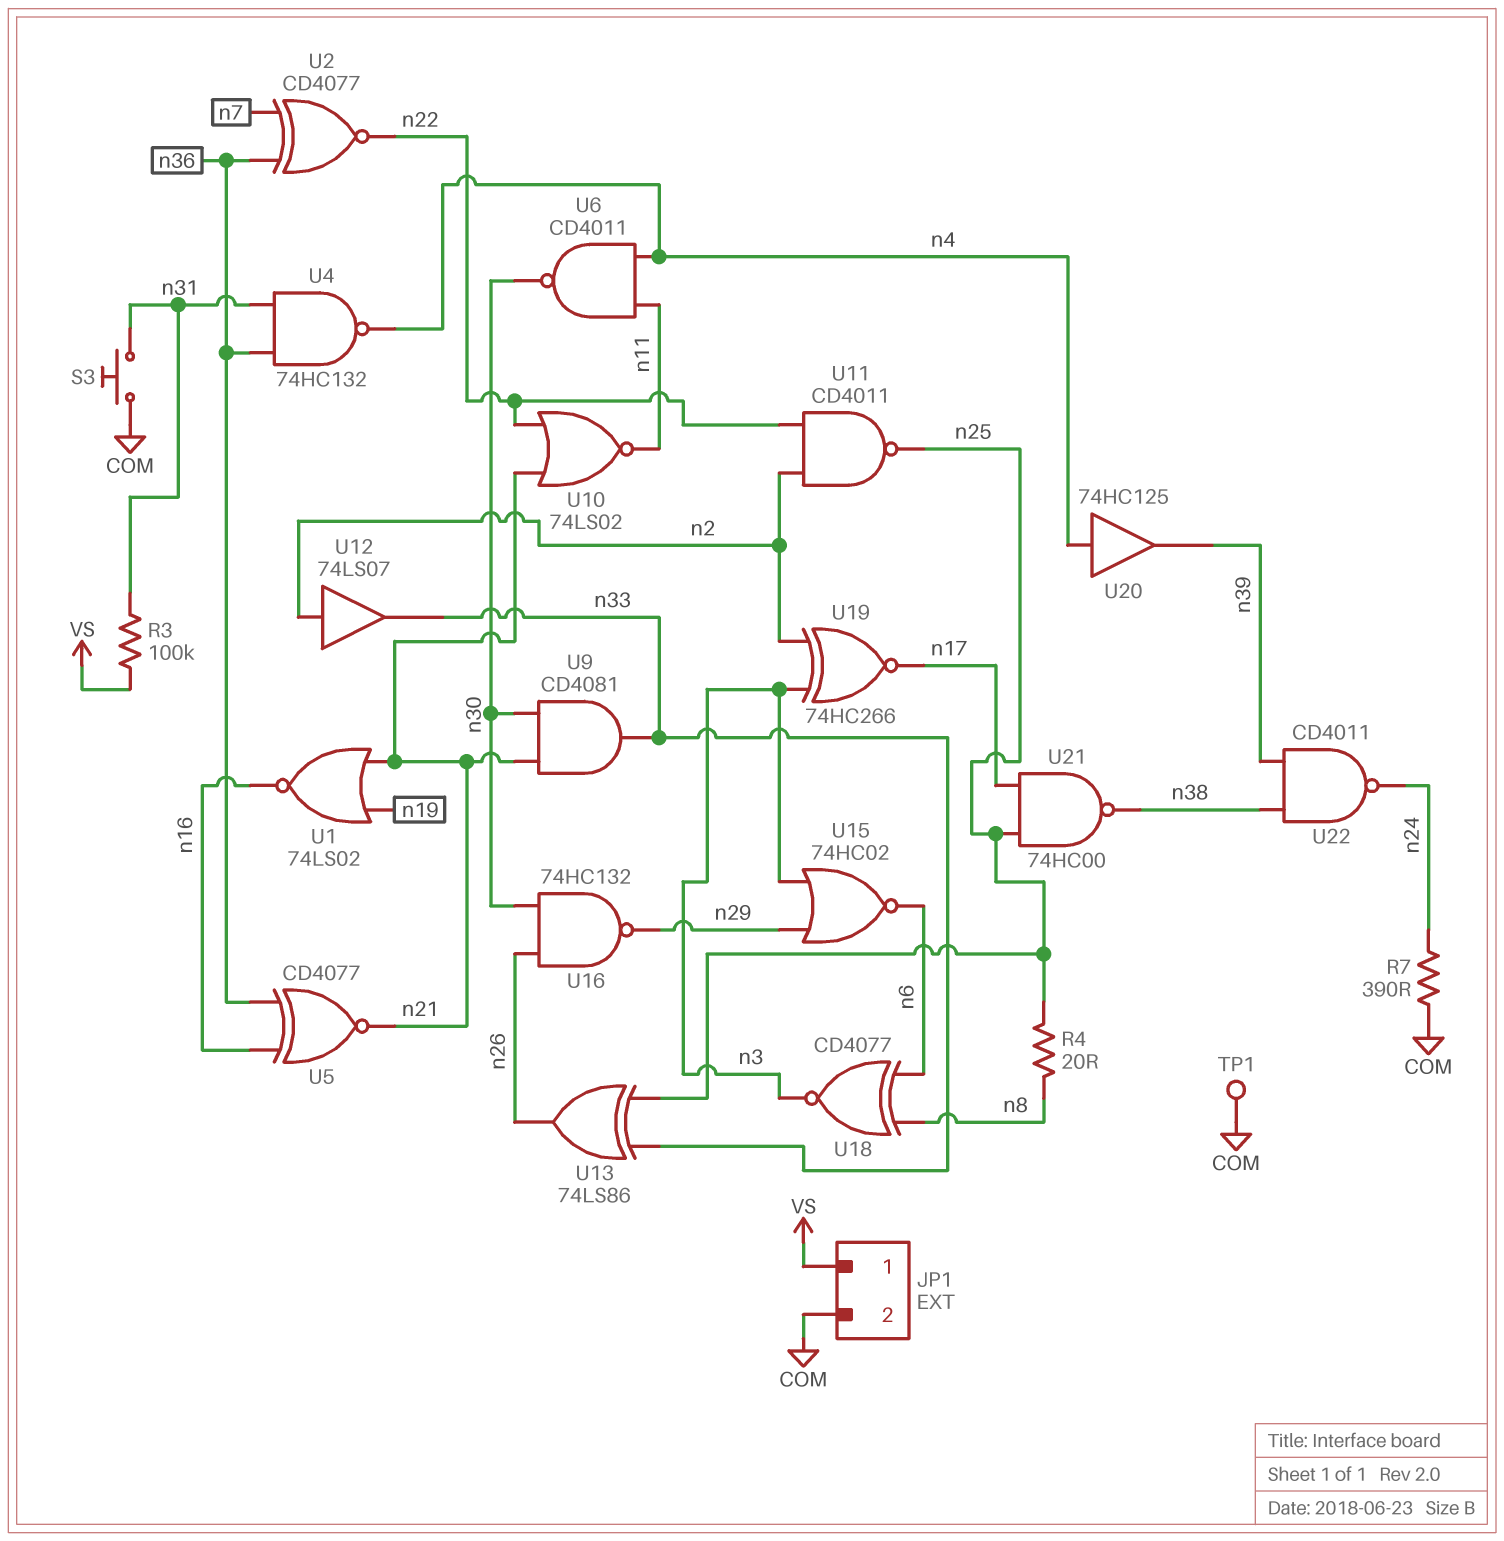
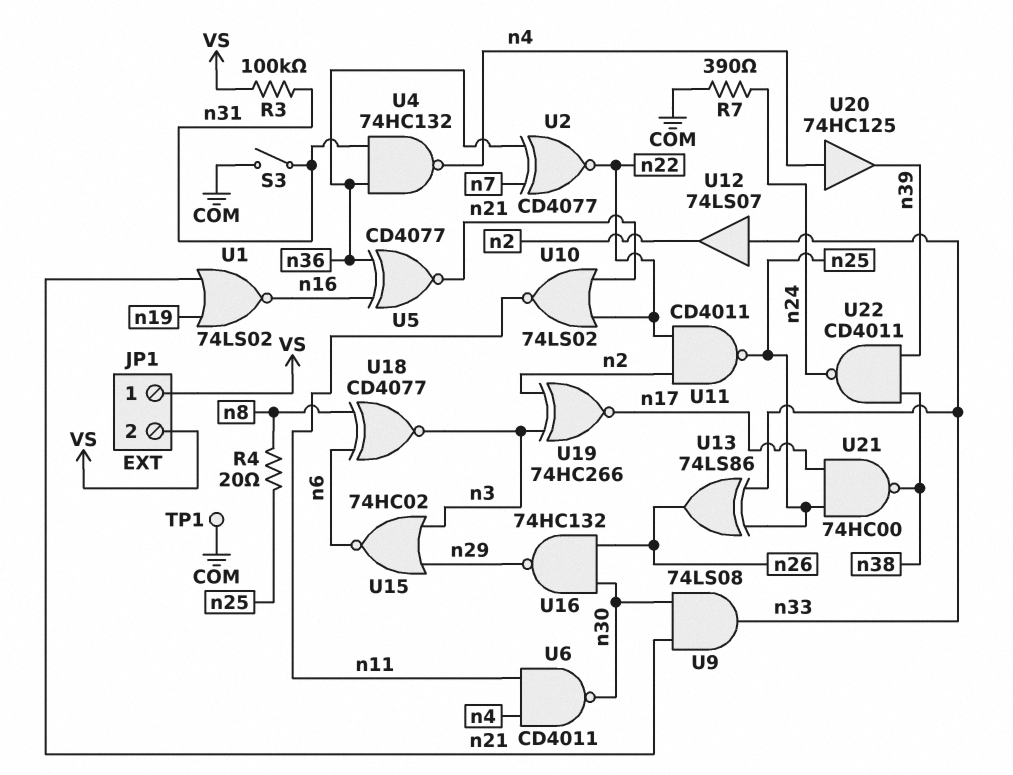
JP1 pin 2: COM -> VS
S3: button (COM, n31) -> switch (COM, n31)
U9: AND CD4081 (in n21, in n30, out n33) -> AND 74LS08 (in n21, in n30, out n33)
U12: buffer 74LS07 (in n2, out n33) -> buffer 74LS07 (in n33, out n2)

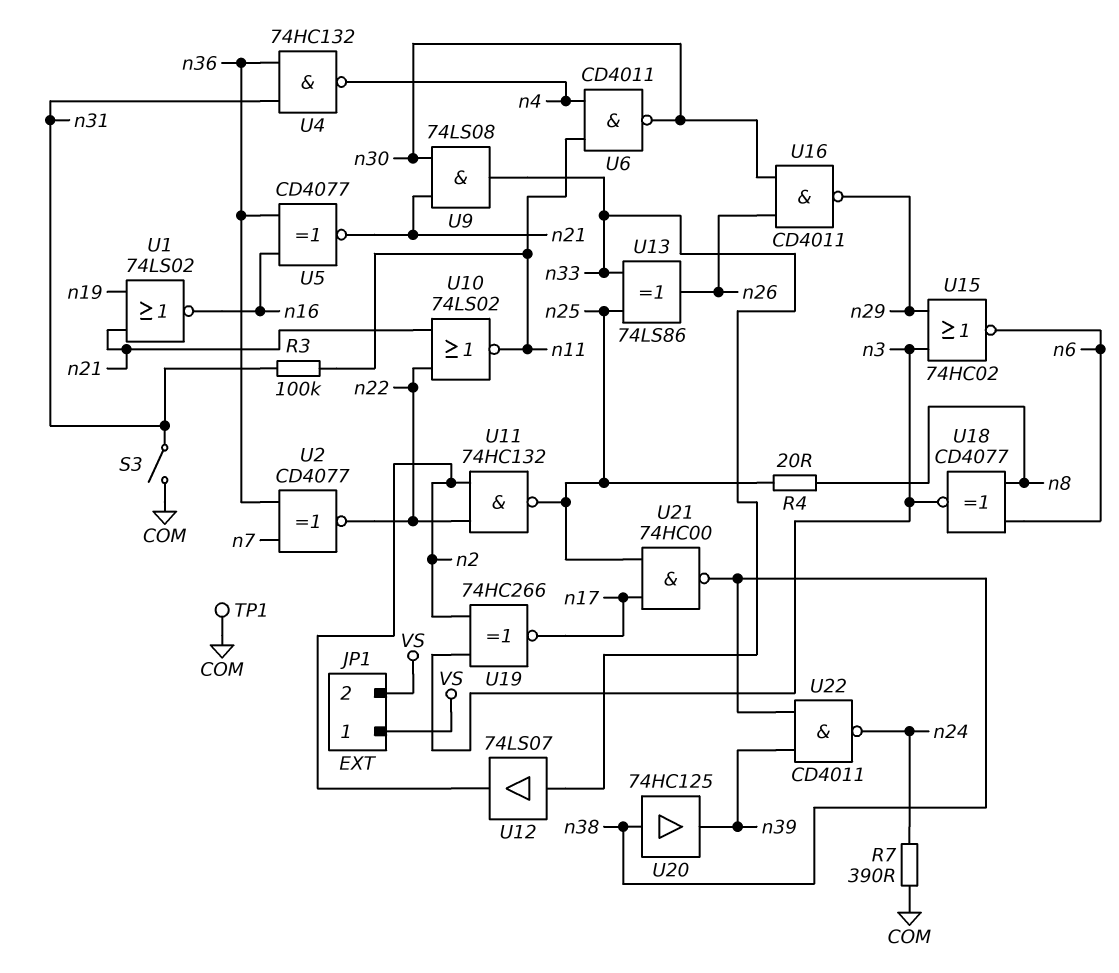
R3: 100k (VS, n31) -> 100k (n11, n31)
U11: NAND CD4011 (in n2, in n22, out n25) -> NAND 74HC132 (in n2, in n22, out n25)
U16: NAND 74HC132 (in n26, in n30, out n29) -> NAND CD4011 (in n26, in n30, out n29)
U20: buffer 74HC125 (in n4, out n39) -> buffer 74HC125 (in n38, out n39)

